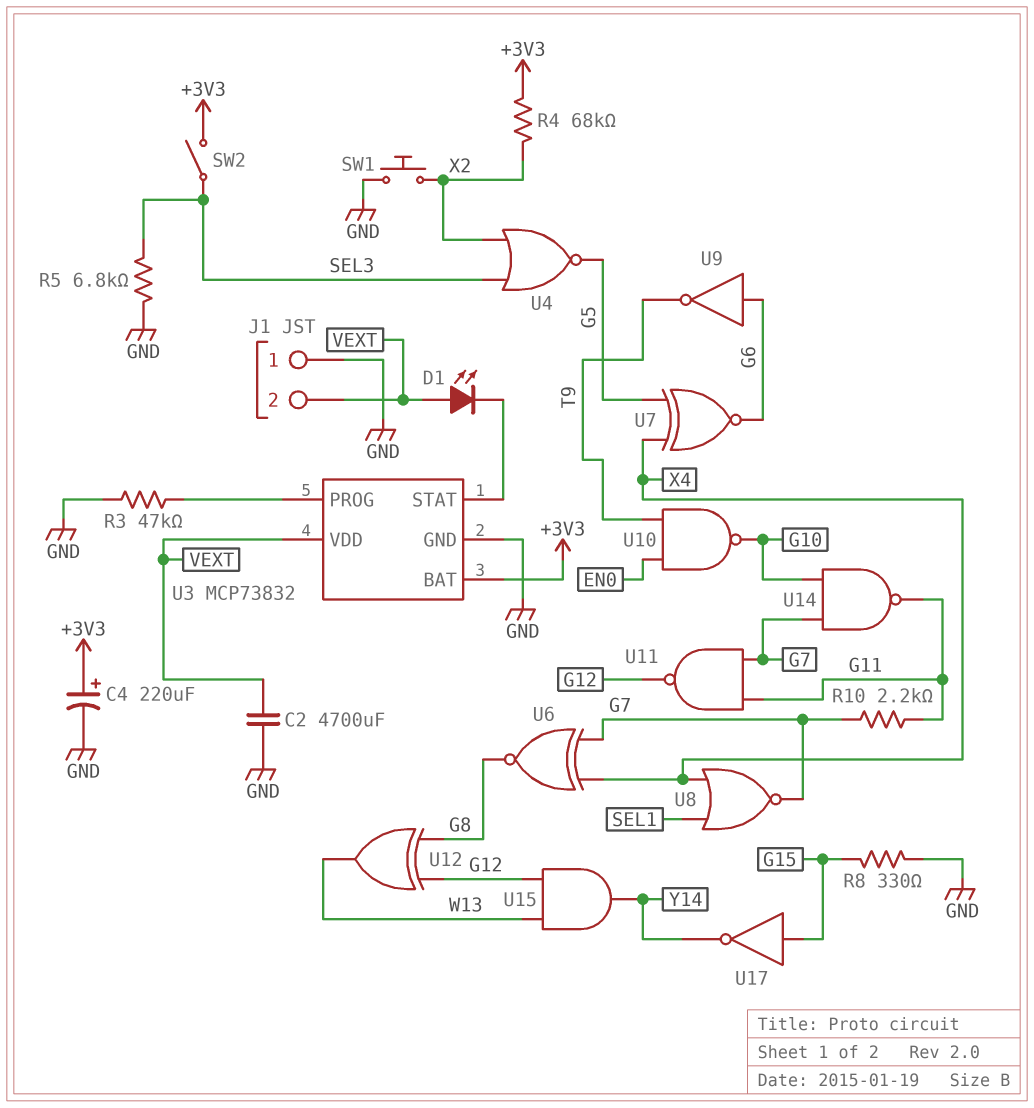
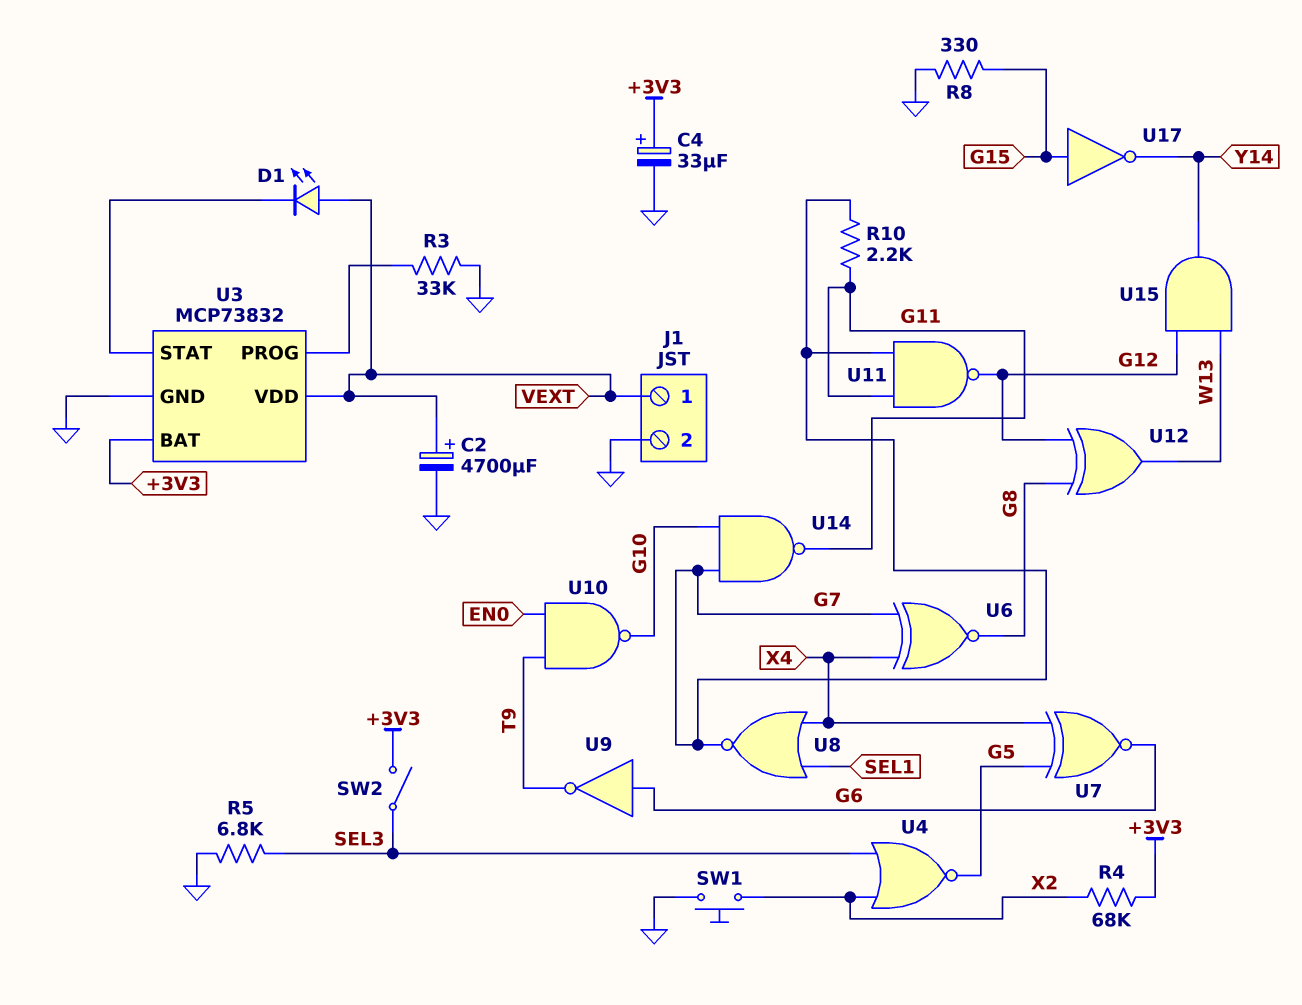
C2: 4700uF (GND, VEXT) -> 4700uF (plus VEXT, minus GND)
C4: 220uF (plus +3V3, minus GND) -> 33uF (plus +3V3, minus GND)
J1 pin 1: GND -> VEXT
J1 pin 2: VEXT -> GND
R3: 47k (GND, U3/PROG) -> 33k (GND, U3/PROG)

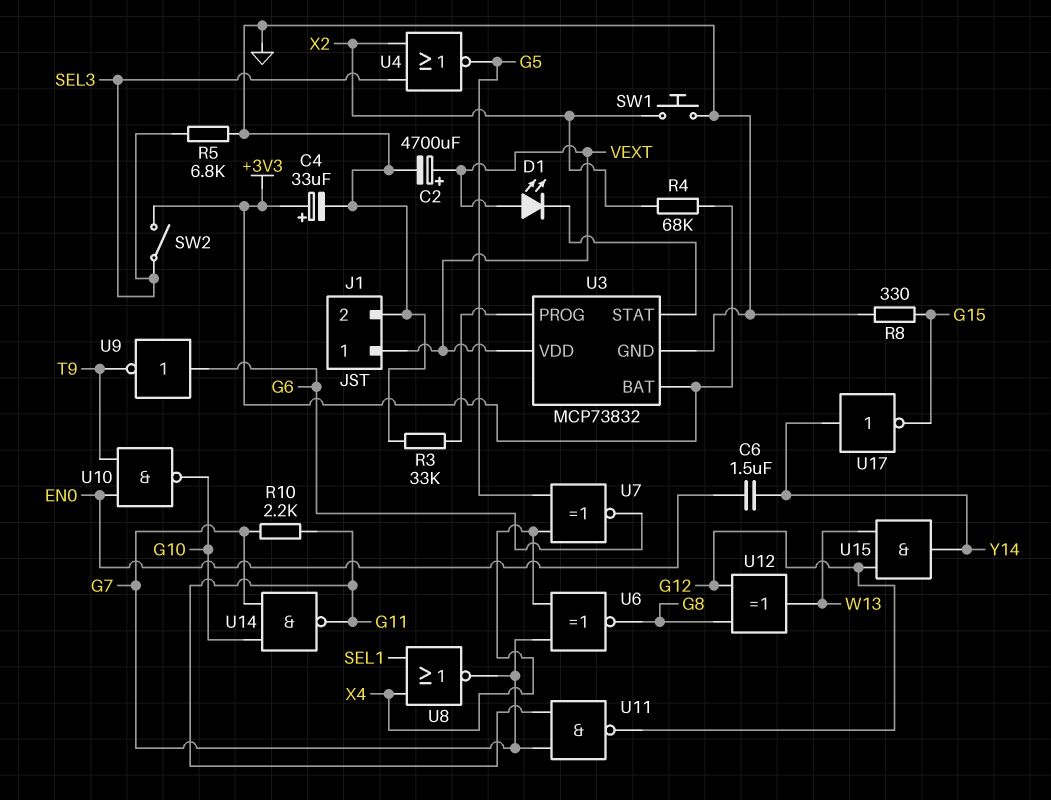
C6: none -> 1.5uF (EN0, Y14)
U17: NOT (in G15, out Y14) -> NOT (in Y14, out G15)

